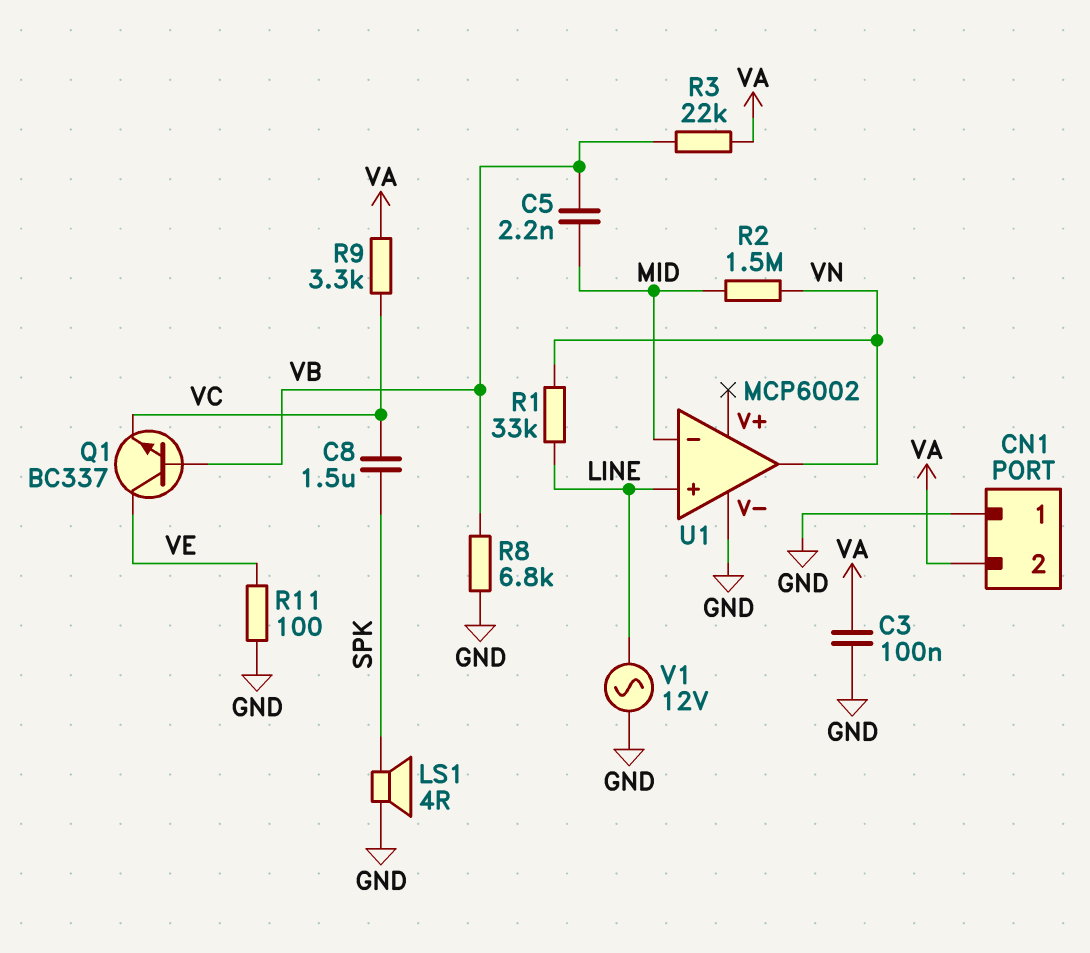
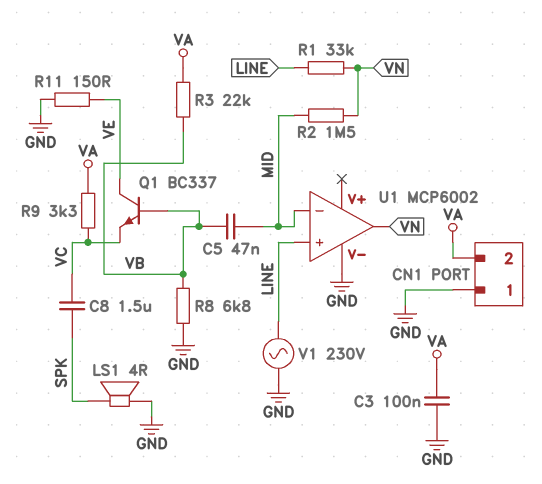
C5: 2.2nF (MID, VB) -> 47nF (MID, VB)
R11: 100 (GND, VE) -> 150 (GND, VE)
V1: AC 12V (GND, LINE) -> AC 230V (GND, LINE)

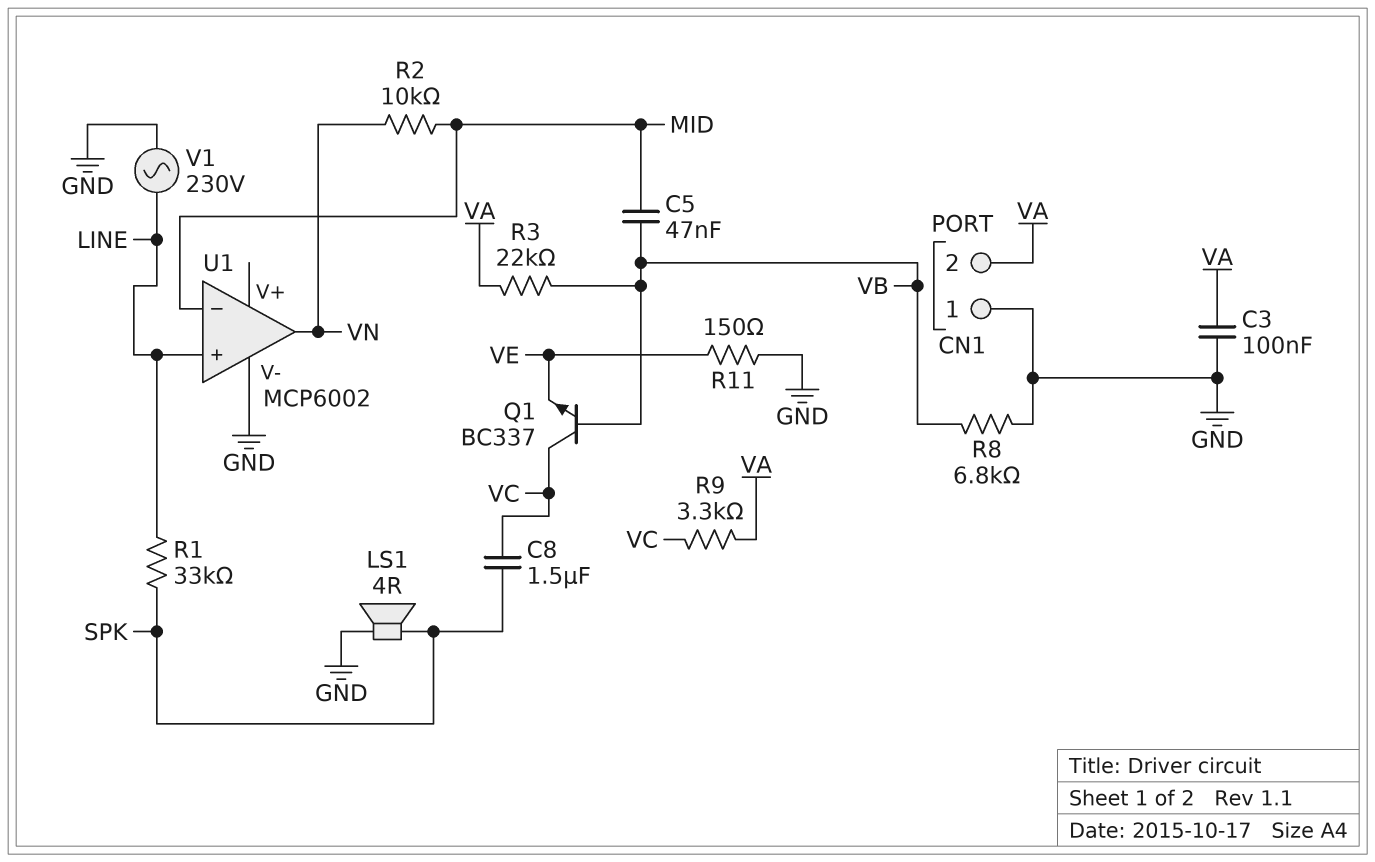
Q1: NPN BC337 (B VB, C VE, E VC) -> NPN BC337 (B VB, C VC, E VE)
R1: 33k (LINE, VN) -> 33k (LINE, SPK)
R2: 1.5M (MID, VN) -> 10k (MID, VN)

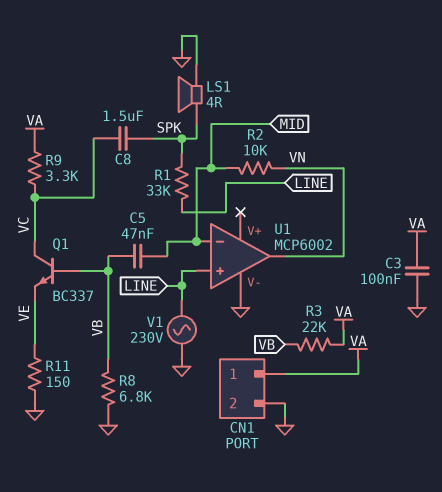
CN1 pin 1: GND -> VA
CN1 pin 2: VA -> GND

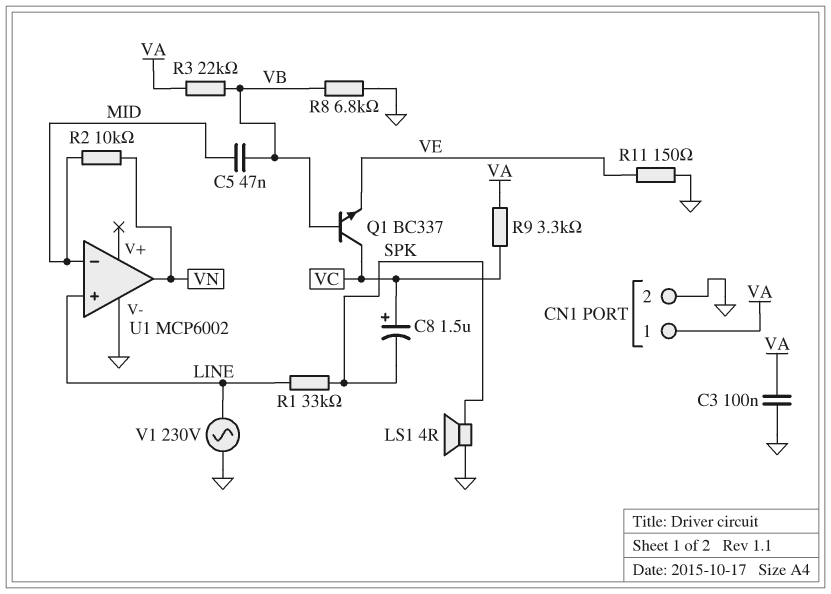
C8: 1.5uF (SPK, VC) -> 1.5uF (plus VC, minus SPK)

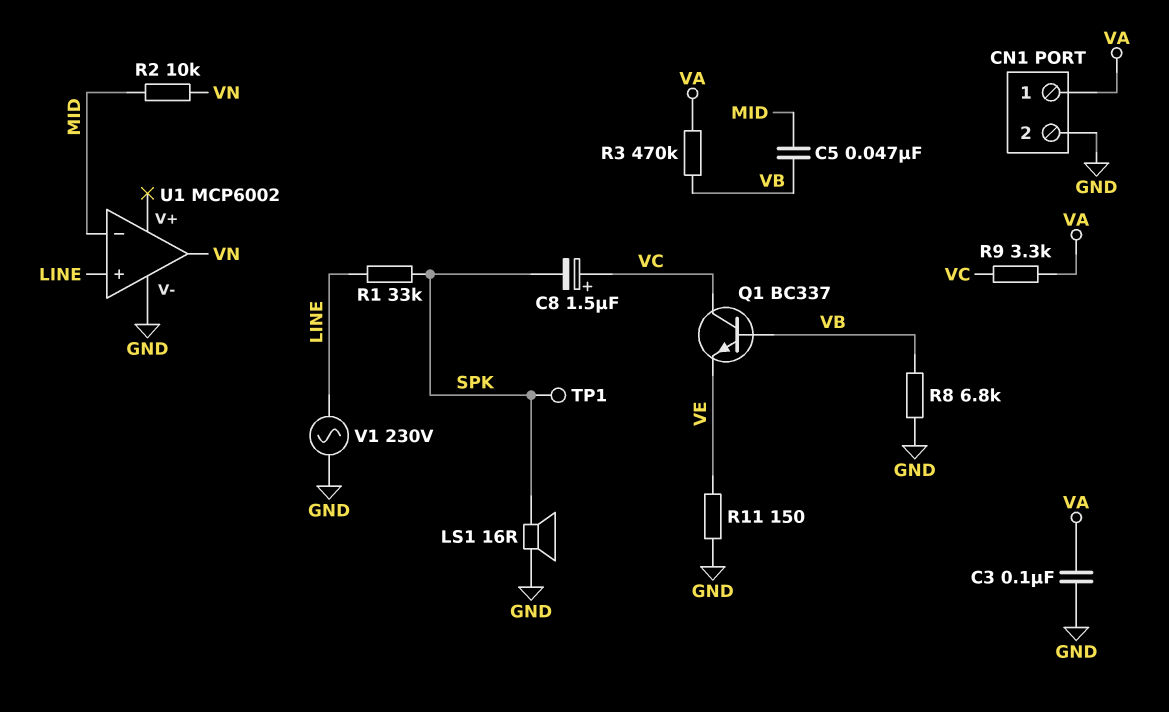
LS1: speaker 4R (GND, SPK) -> speaker 16R (GND, SPK)
R3: 22k (VA, VB) -> 470k (VA, VB)
TP1: none -> test point (SPK)

